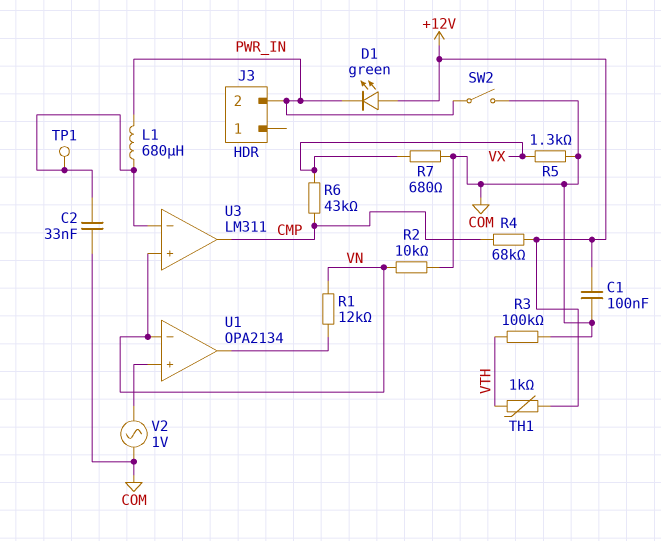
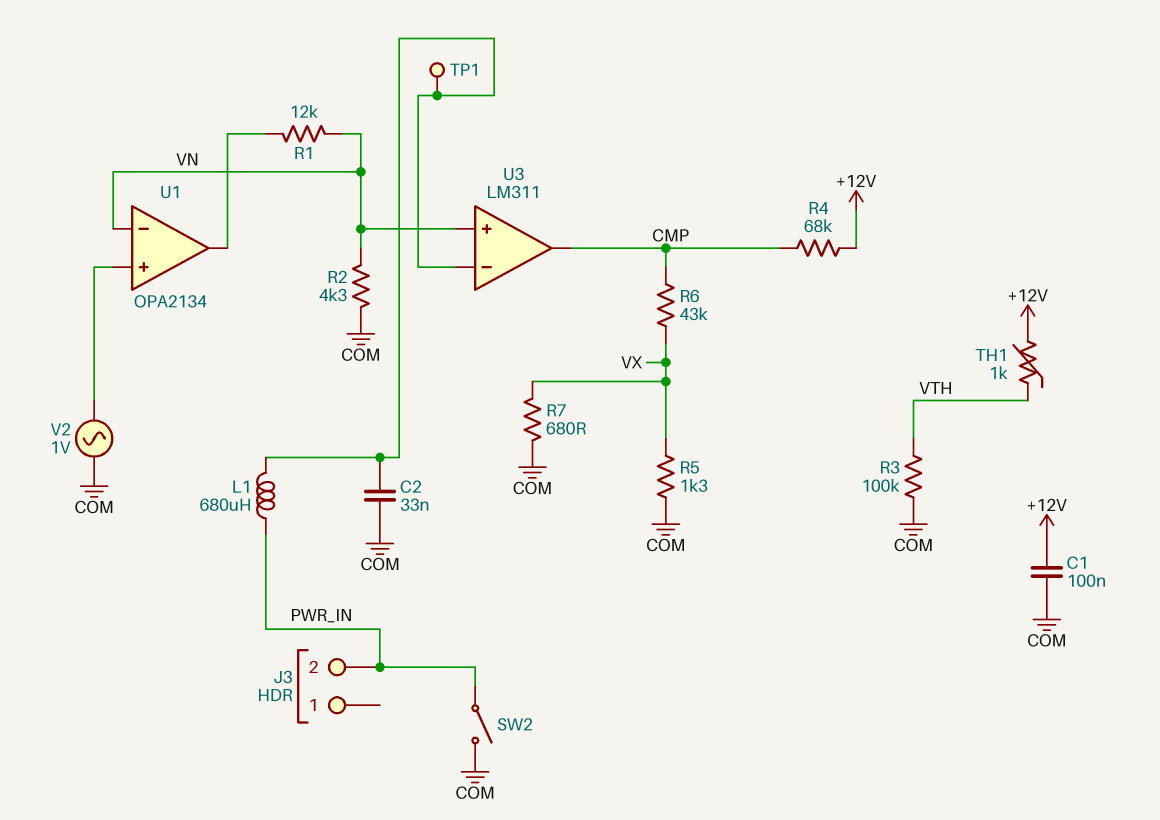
D1: LED green (A +12V, K PWR_IN) -> none
R2: 10k (COM, VN) -> 4.3k (COM, VN)

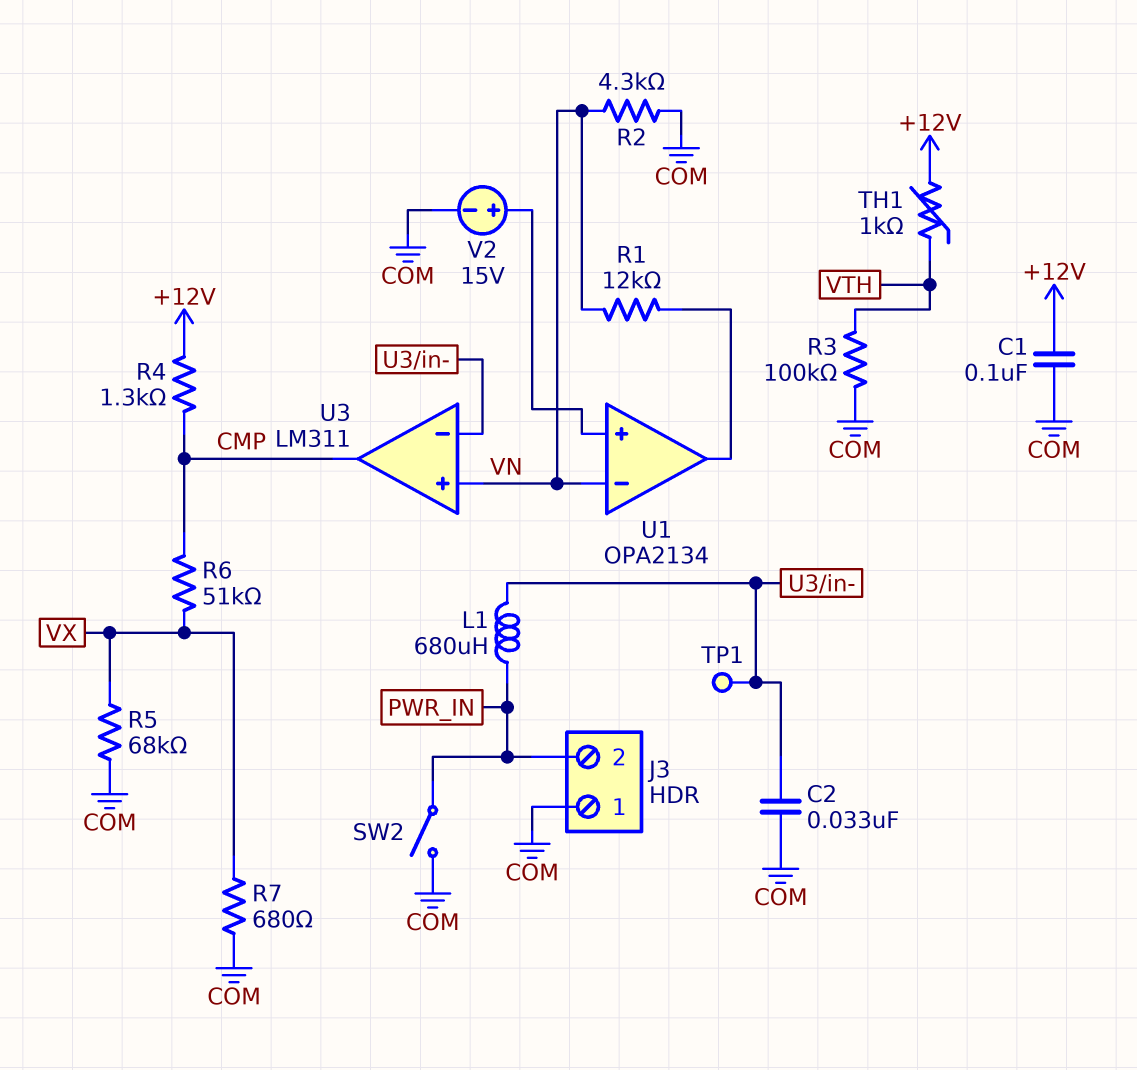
J3 pin 1: none -> COM
R4: 68k (+12V, CMP) -> 1.3k (+12V, CMP)
R5: 1.3k (COM, VX) -> 68k (COM, VX)
R6: 43k (CMP, VX) -> 51k (CMP, VX)
V2: AC 1V (COM, U1/in+) -> 15V (plus U1/in+, minus COM)

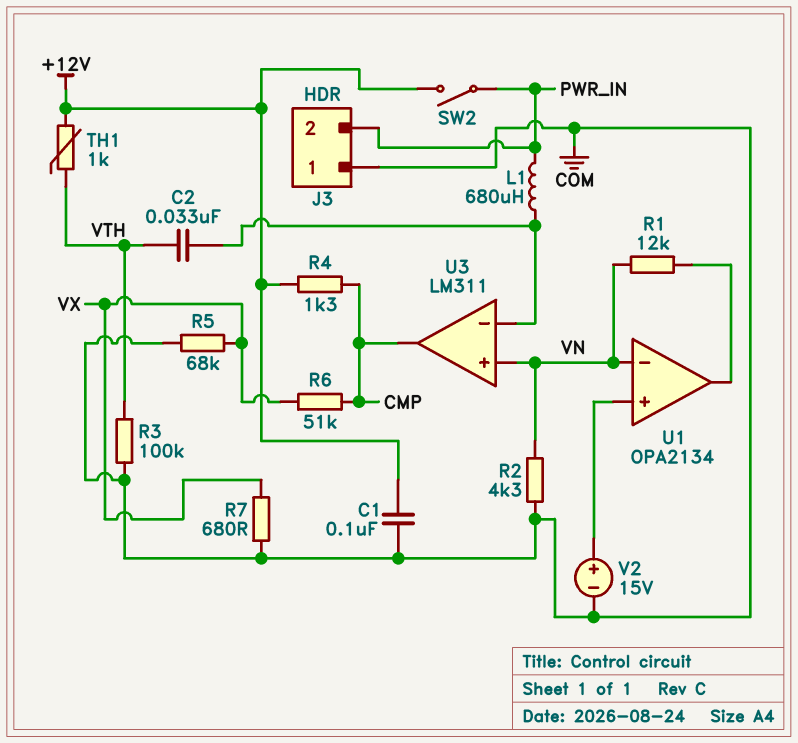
C2: 33nF (COM, U3/in-) -> 33nF (U3/in-, VTH)
SW2: switch (COM, PWR_IN) -> switch (+12V, PWR_IN)
TP1: test point (U3/in-) -> none

